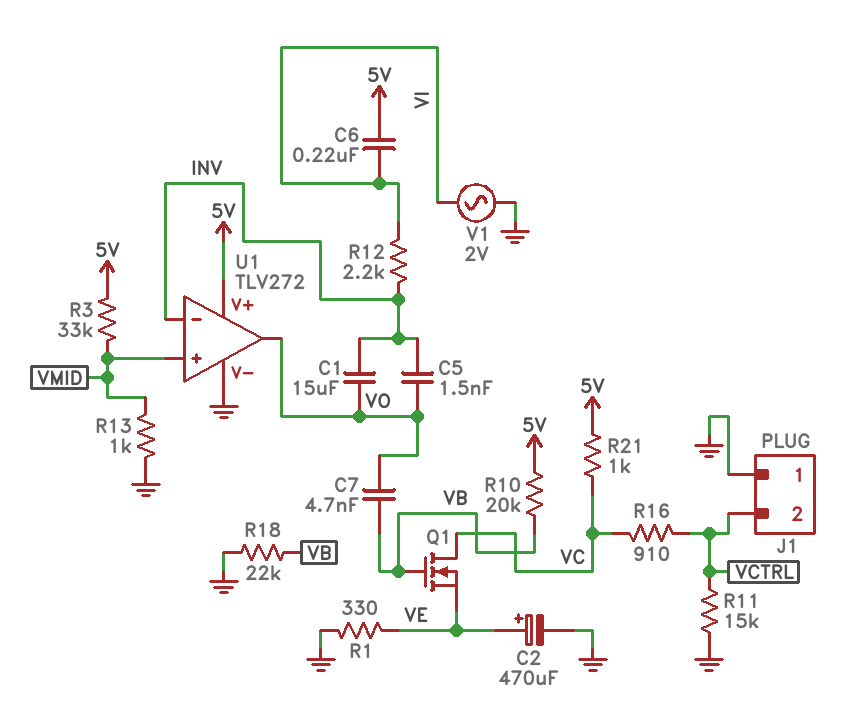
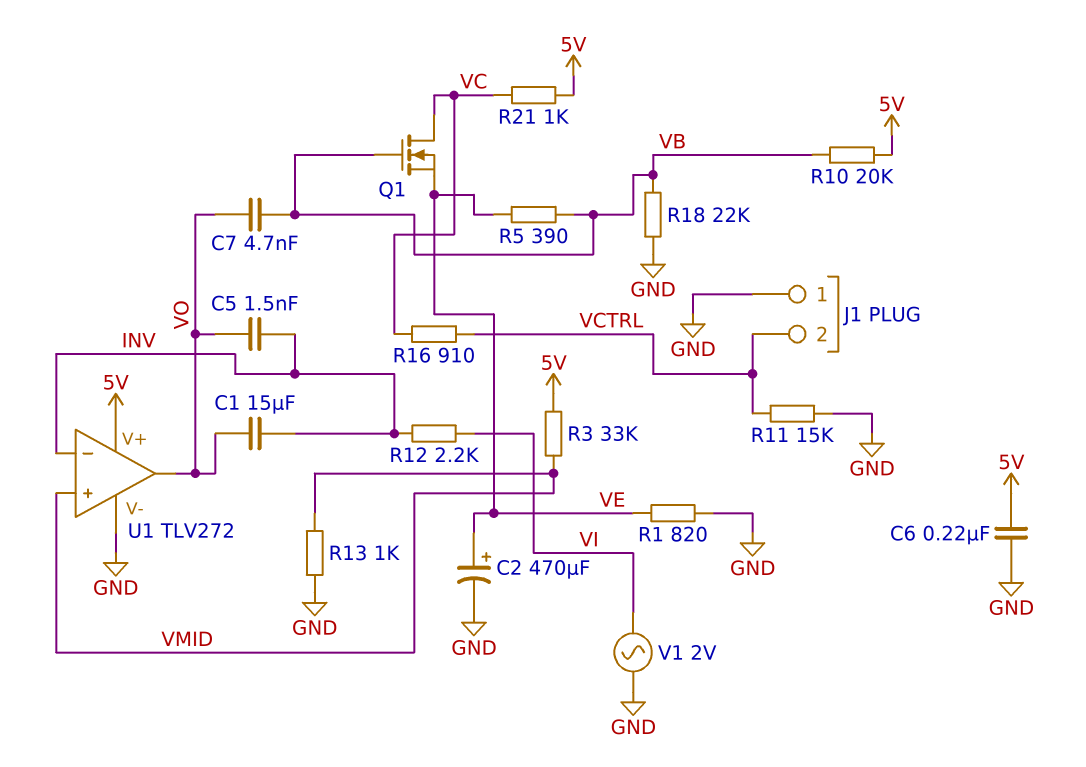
C6: 220nF (5V, VI) -> 220nF (5V, GND)
R1: 330 (GND, VE) -> 820 (GND, VE)
R5: none -> 390 (VB, VE)

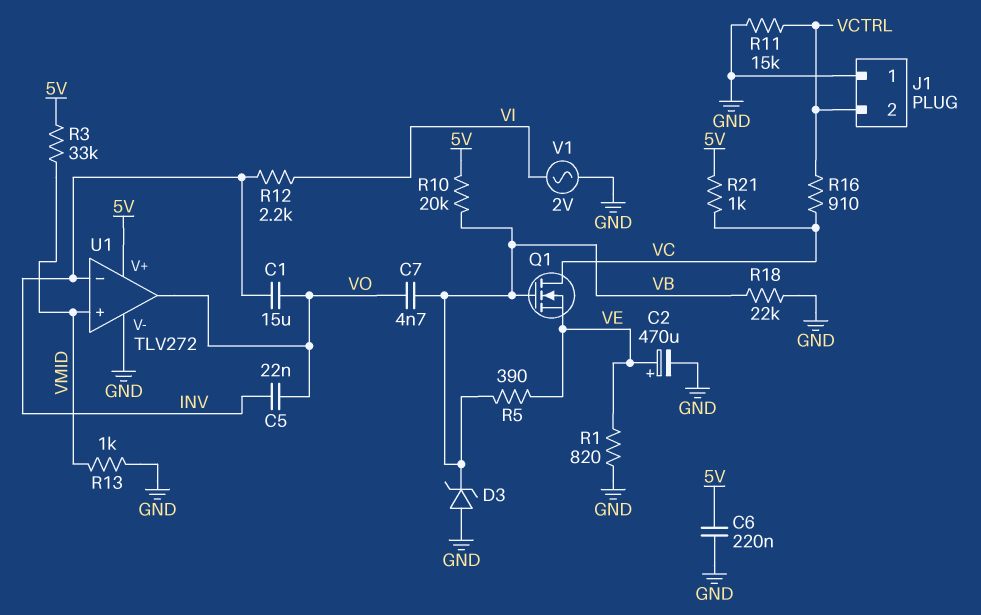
C5: 1.5nF (INV, VO) -> 22nF (INV, VO)
D3: none -> zener (A GND, K VB)

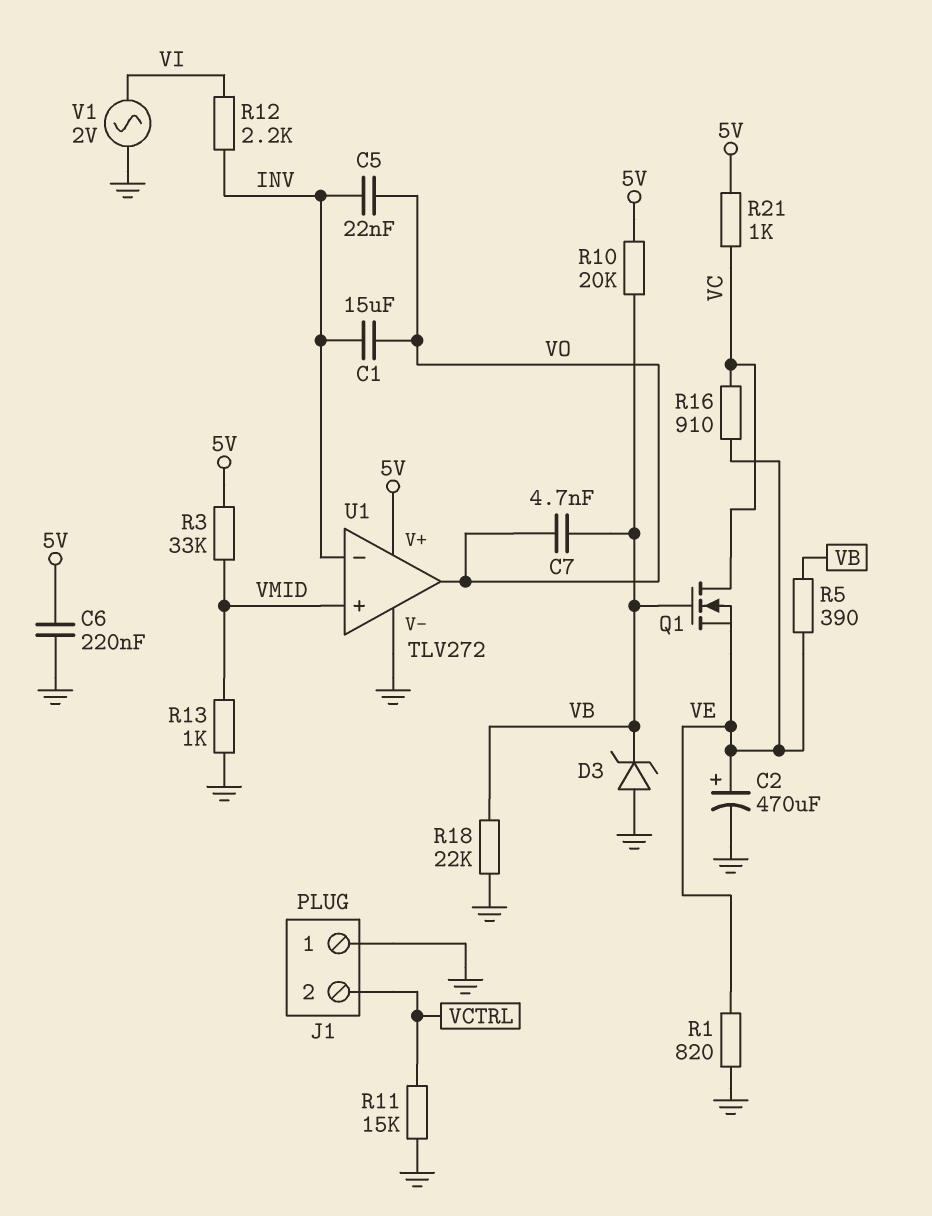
R16: 910 (VC, VCTRL) -> 910 (VC, VE)

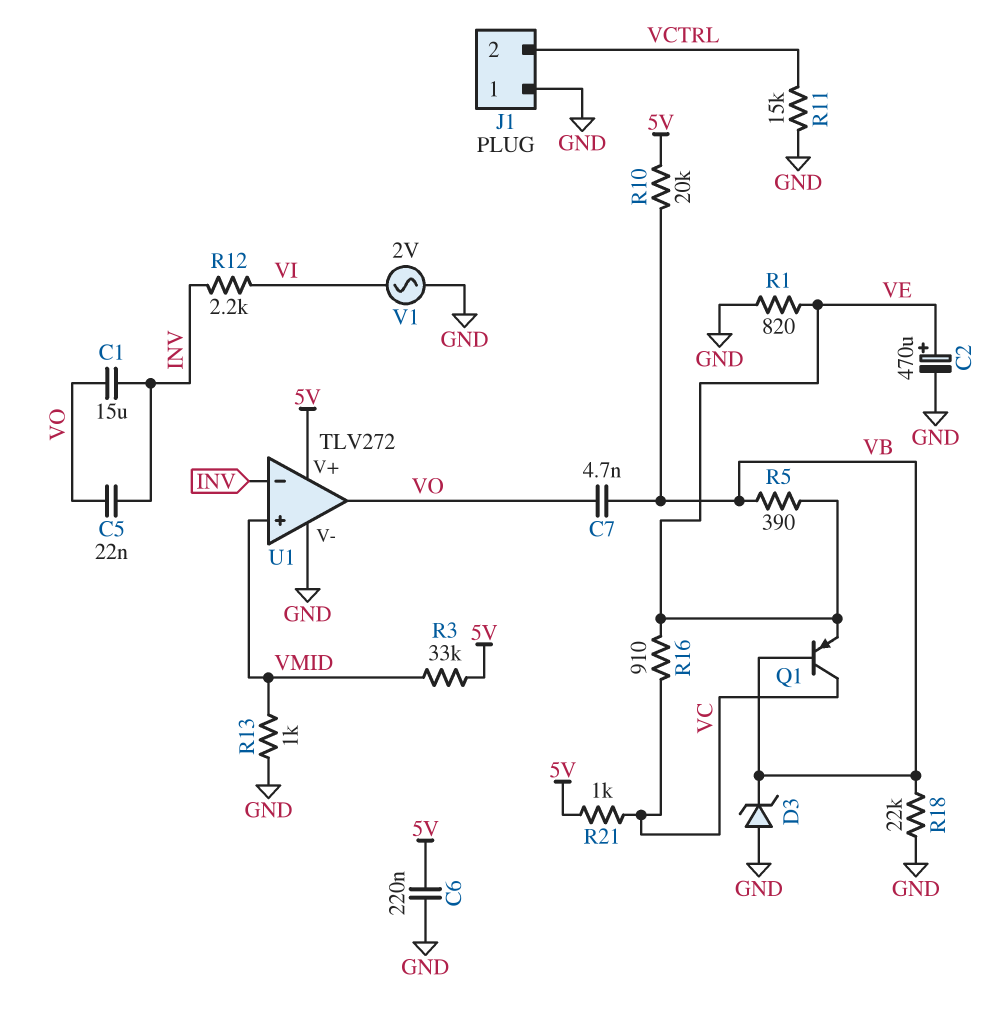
Q1: NMOS (G VB, D VC, S VE) -> PNP (B VB, C VC, E VE)

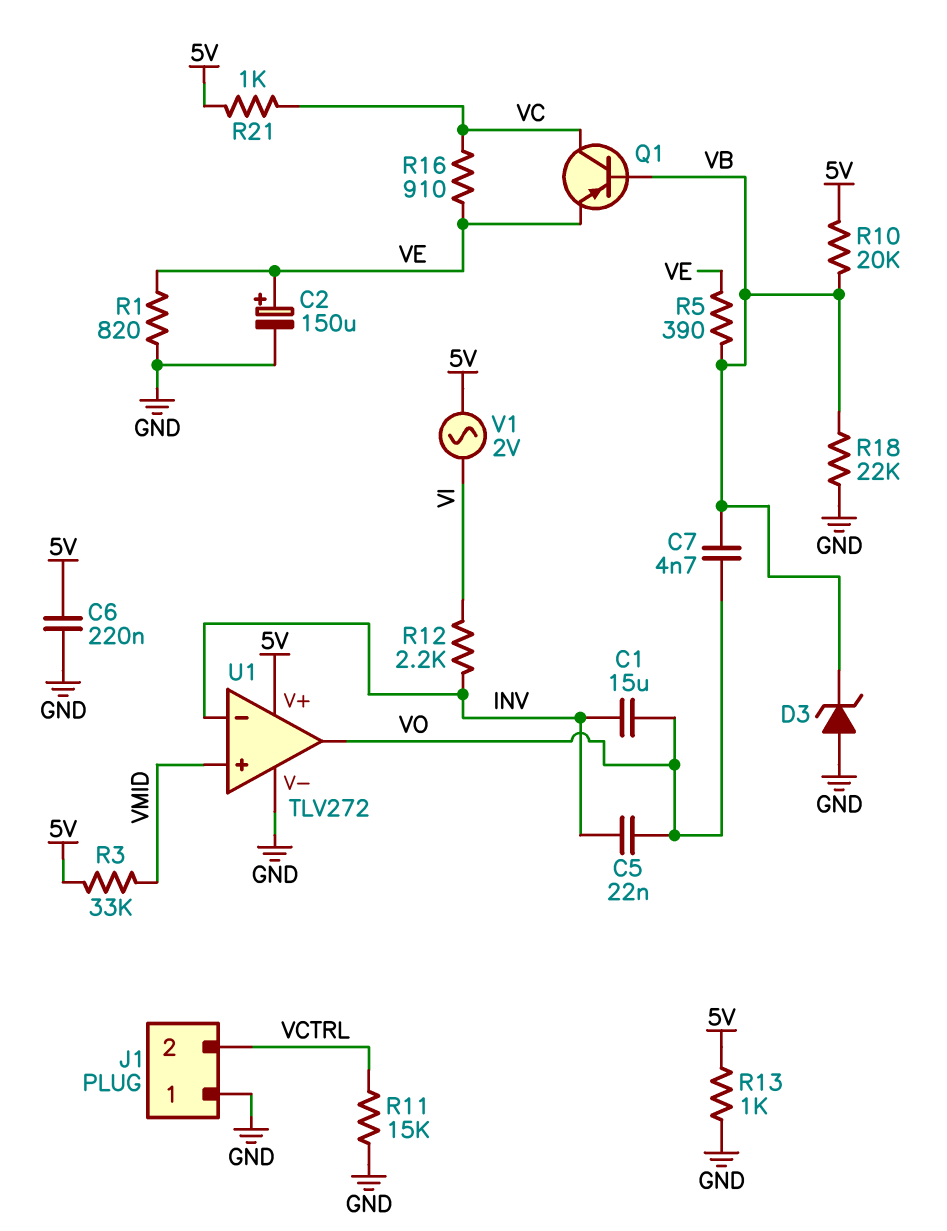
C2: 470uF (plus VE, minus GND) -> 150uF (plus VE, minus GND)
R13: 1k (GND, VMID) -> 1k (5V, GND)
V1: AC 2V (GND, VI) -> AC 2V (5V, VI)

